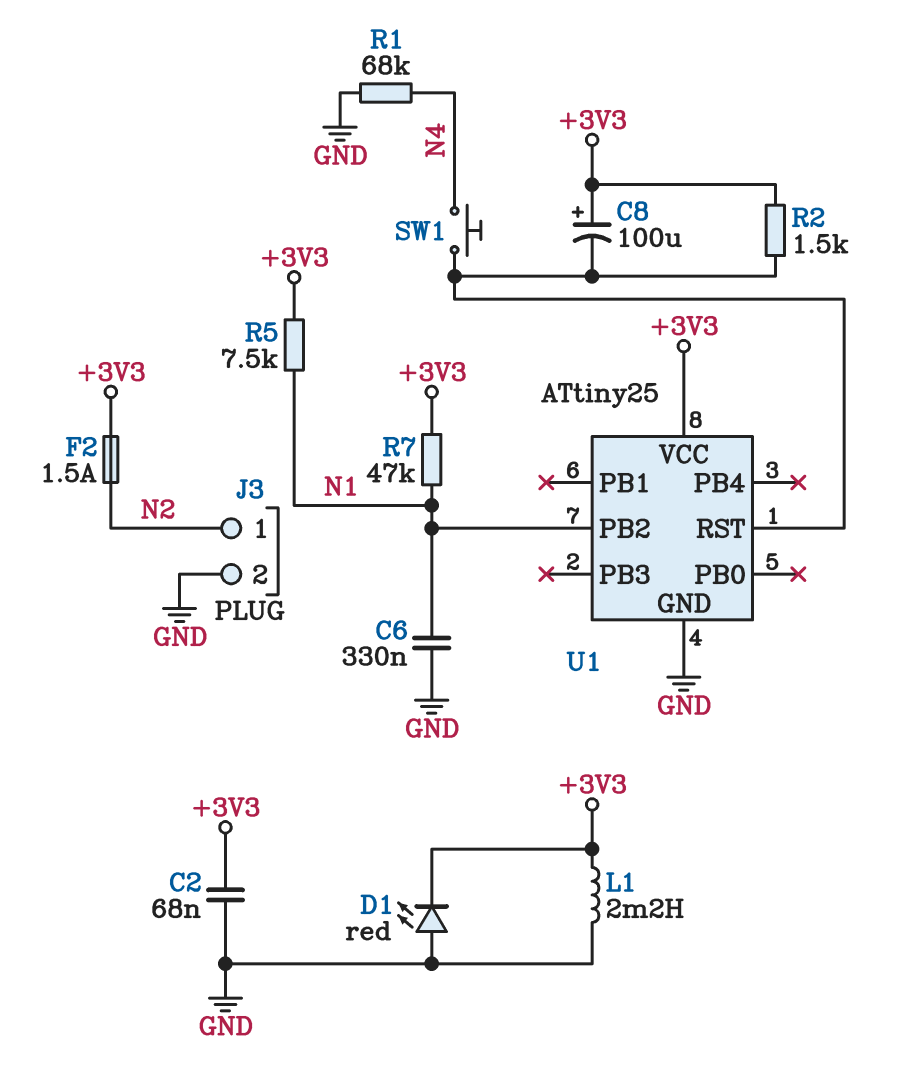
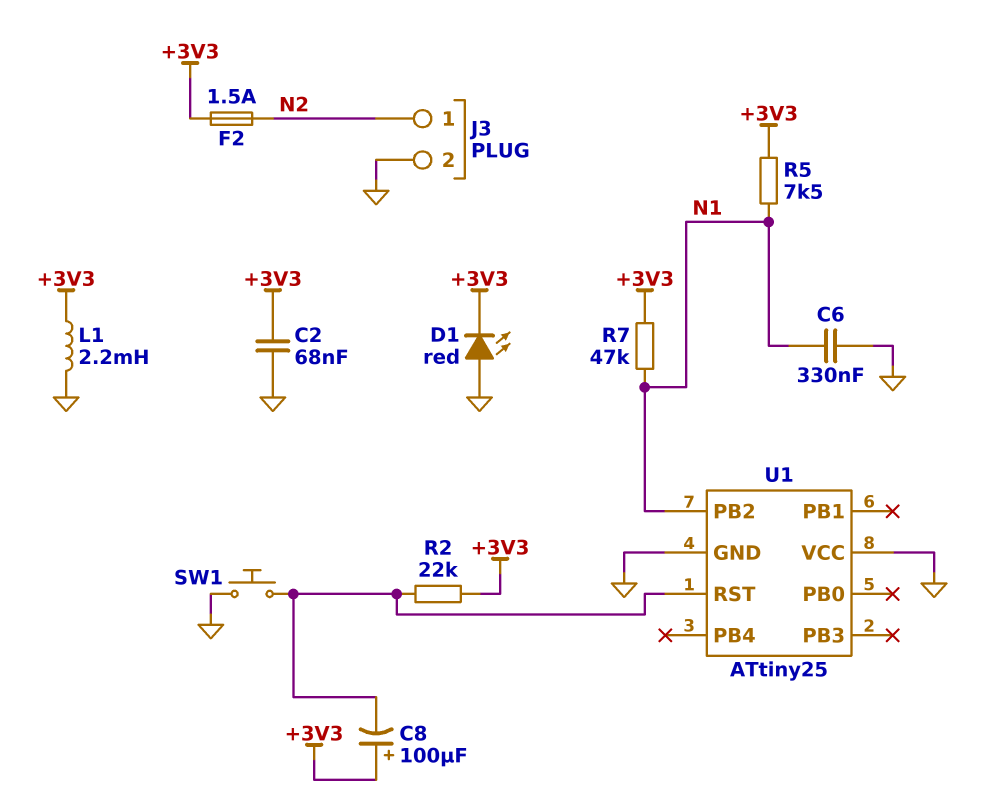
R1: 68k (GND, N4) -> none
R2: 1.5k (+3V3, U1/RST) -> 22k (+3V3, U1/RST)
SW1: button (N4, U1/RST) -> button (GND, U1/RST)
U1 pin VCC: +3V3 -> GND

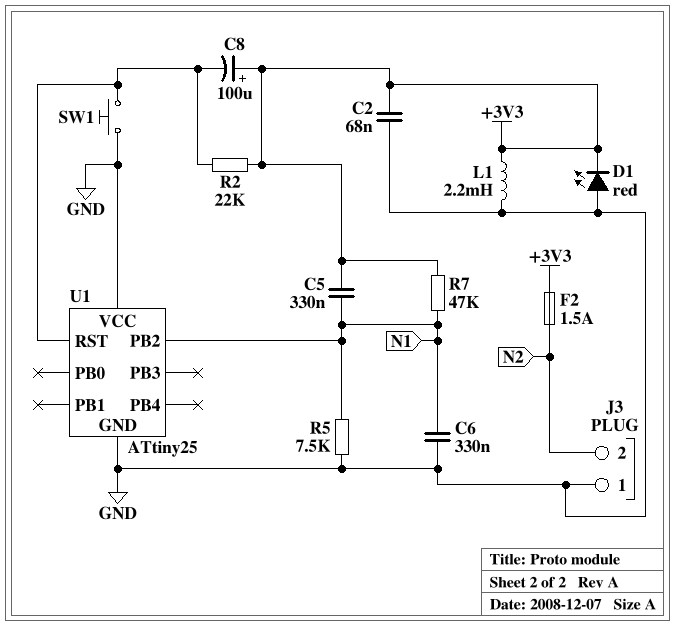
C5: none -> 330nF (+3V3, N1)
J3 pin 1: N2 -> GND
J3 pin 2: GND -> N2
R5: 7.5k (+3V3, N1) -> 7.5k (GND, N1)

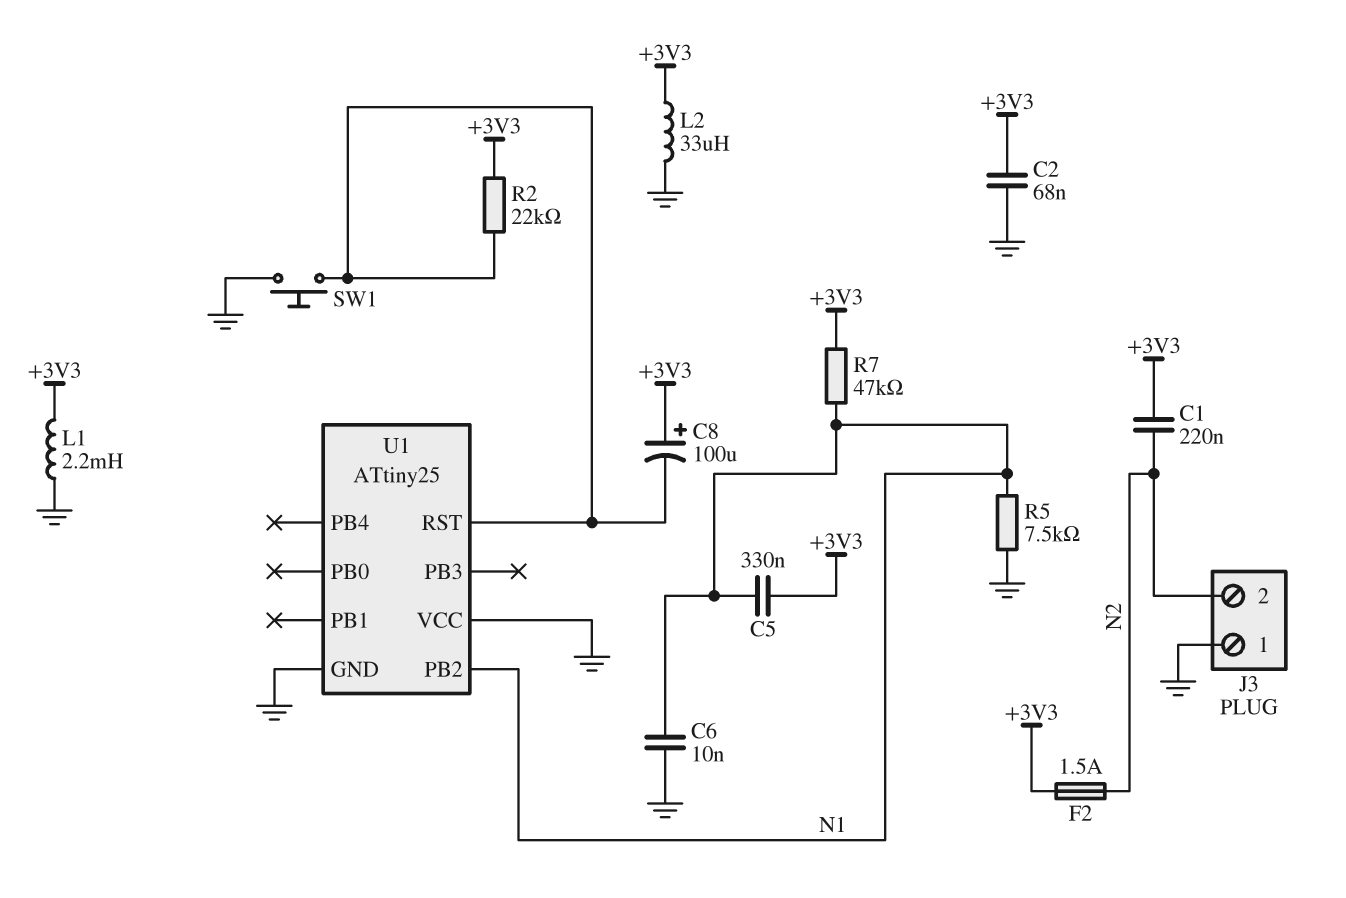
C1: none -> 220nF (+3V3, N2)
C6: 330nF (GND, N1) -> 10nF (GND, N1)
D1: LED red (A GND, K +3V3) -> none
L2: none -> 33uH (+3V3, GND)

